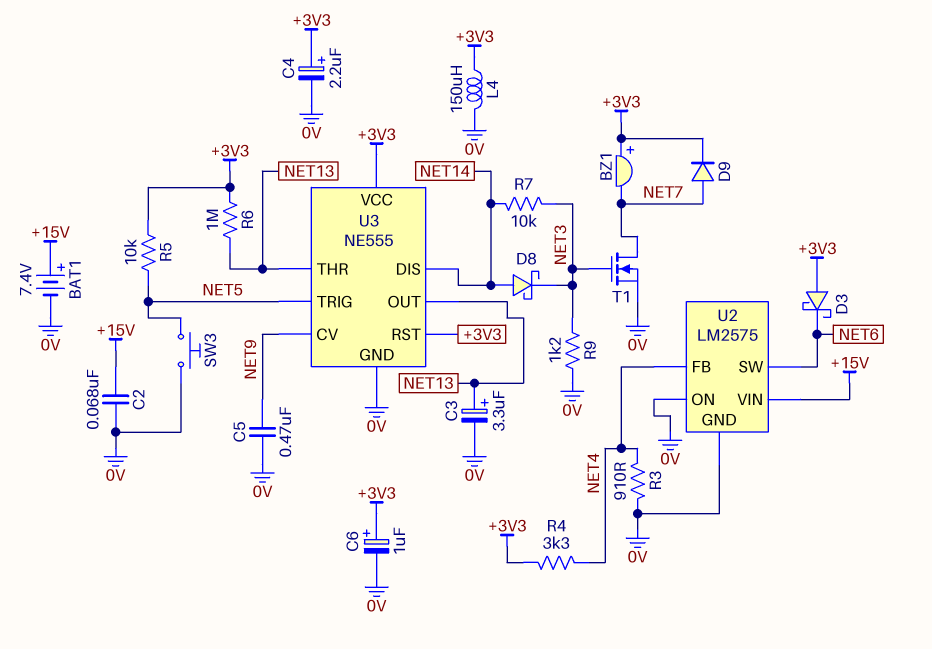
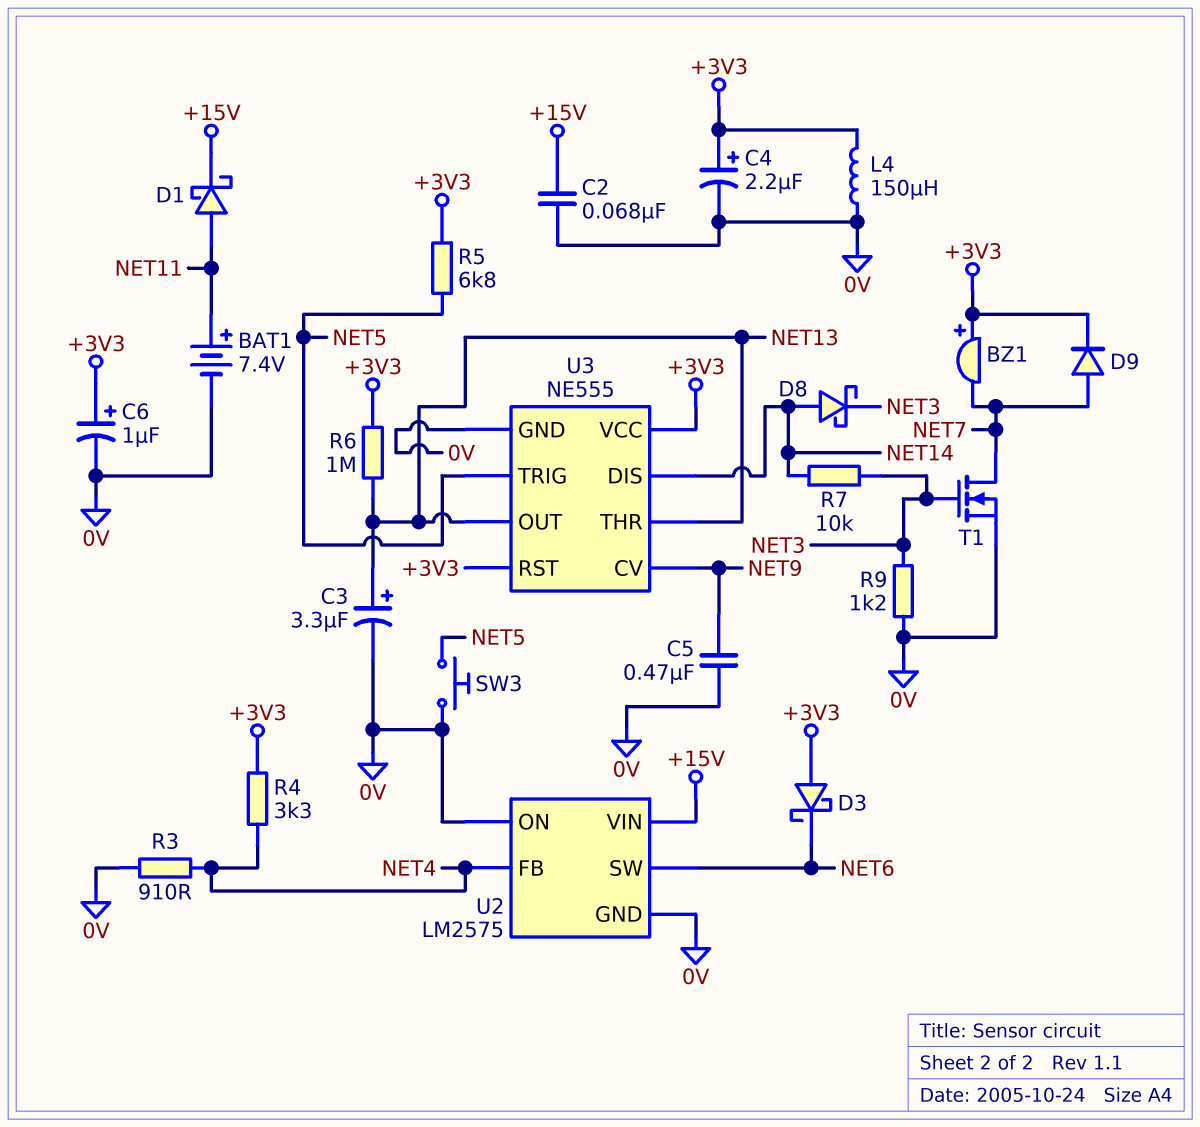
BAT1: 7.4V (plus +15V, minus 0V) -> 7.4V (plus NET11, minus 0V)
D1: none -> schottky (A NET11, K +15V)
R5: 10k (+3V3, NET5) -> 6.8k (+3V3, NET5)

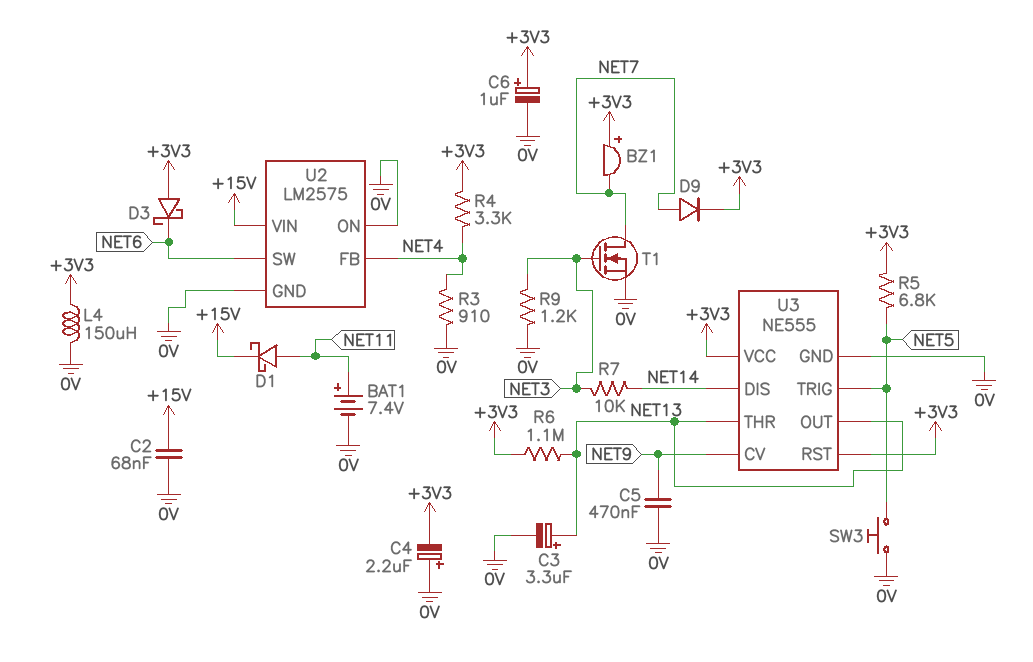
C4: 2.2uF (plus +3V3, minus 0V) -> 2.2uF (plus 0V, minus +3V3)
D8: schottky (A NET14, K NET3) -> none
R6: 1M (+3V3, NET13) -> 1.1M (+3V3, NET13)

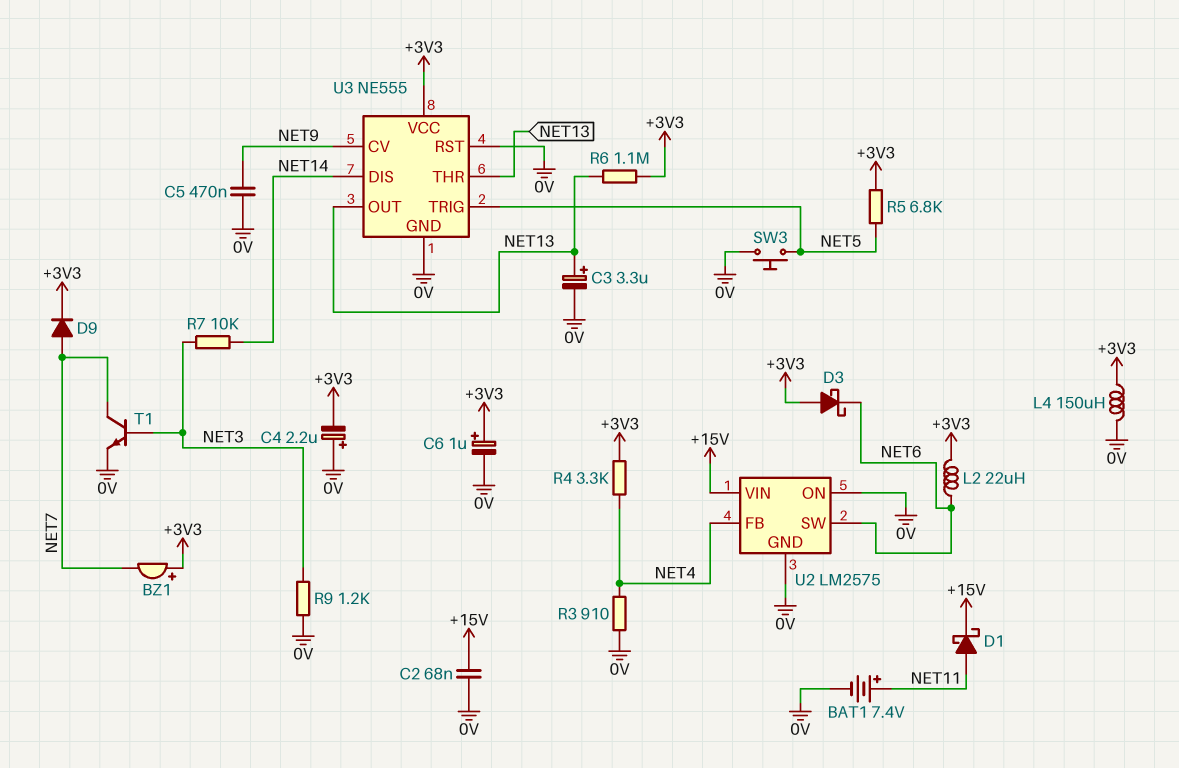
L2: none -> 22uH (+3V3, NET6)
T1: NMOS (G NET3, D NET7, S 0V) -> NPN (B NET3, C NET7, E 0V)
U3 pin RST: +3V3 -> 0V

